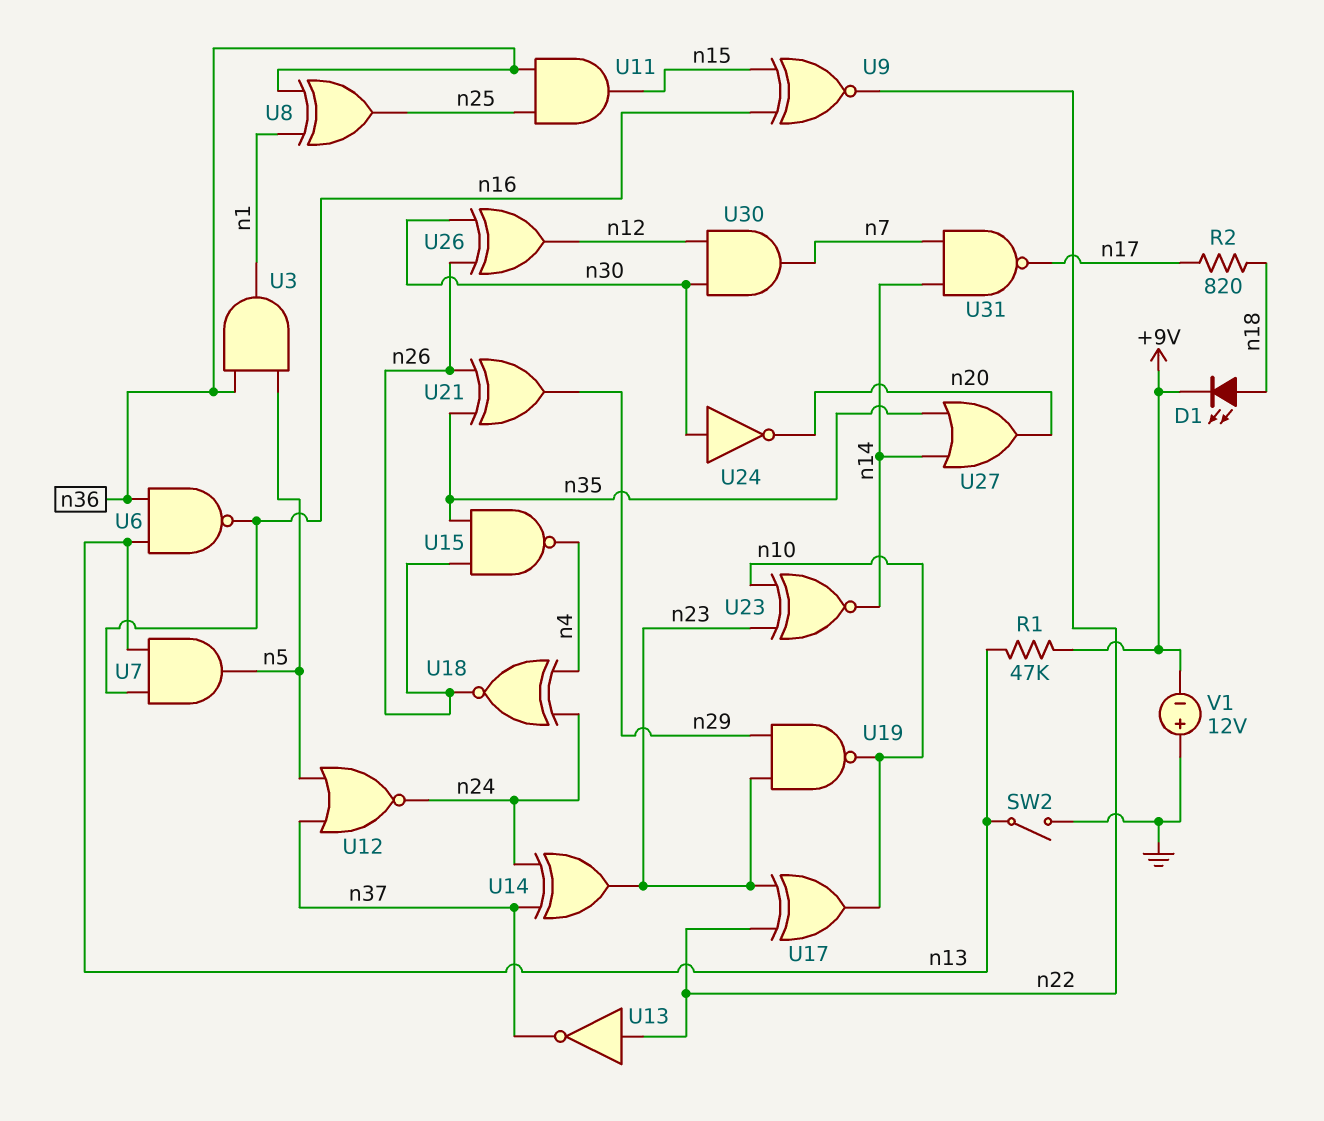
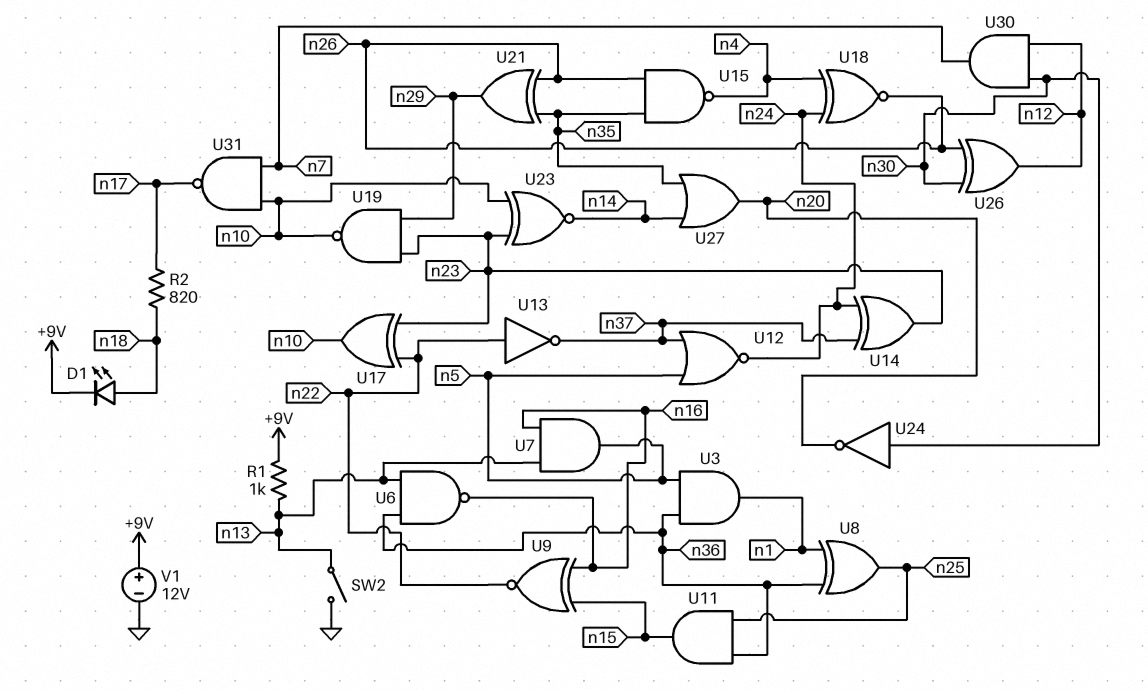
R1: 47k (+9V, n13) -> 1k (+9V, n13)
U31: NAND (in n7, in n14, out n17) -> NAND (in n7, in n10, out n17)
V1: 12V (plus GND, minus +9V) -> 12V (plus +9V, minus GND)

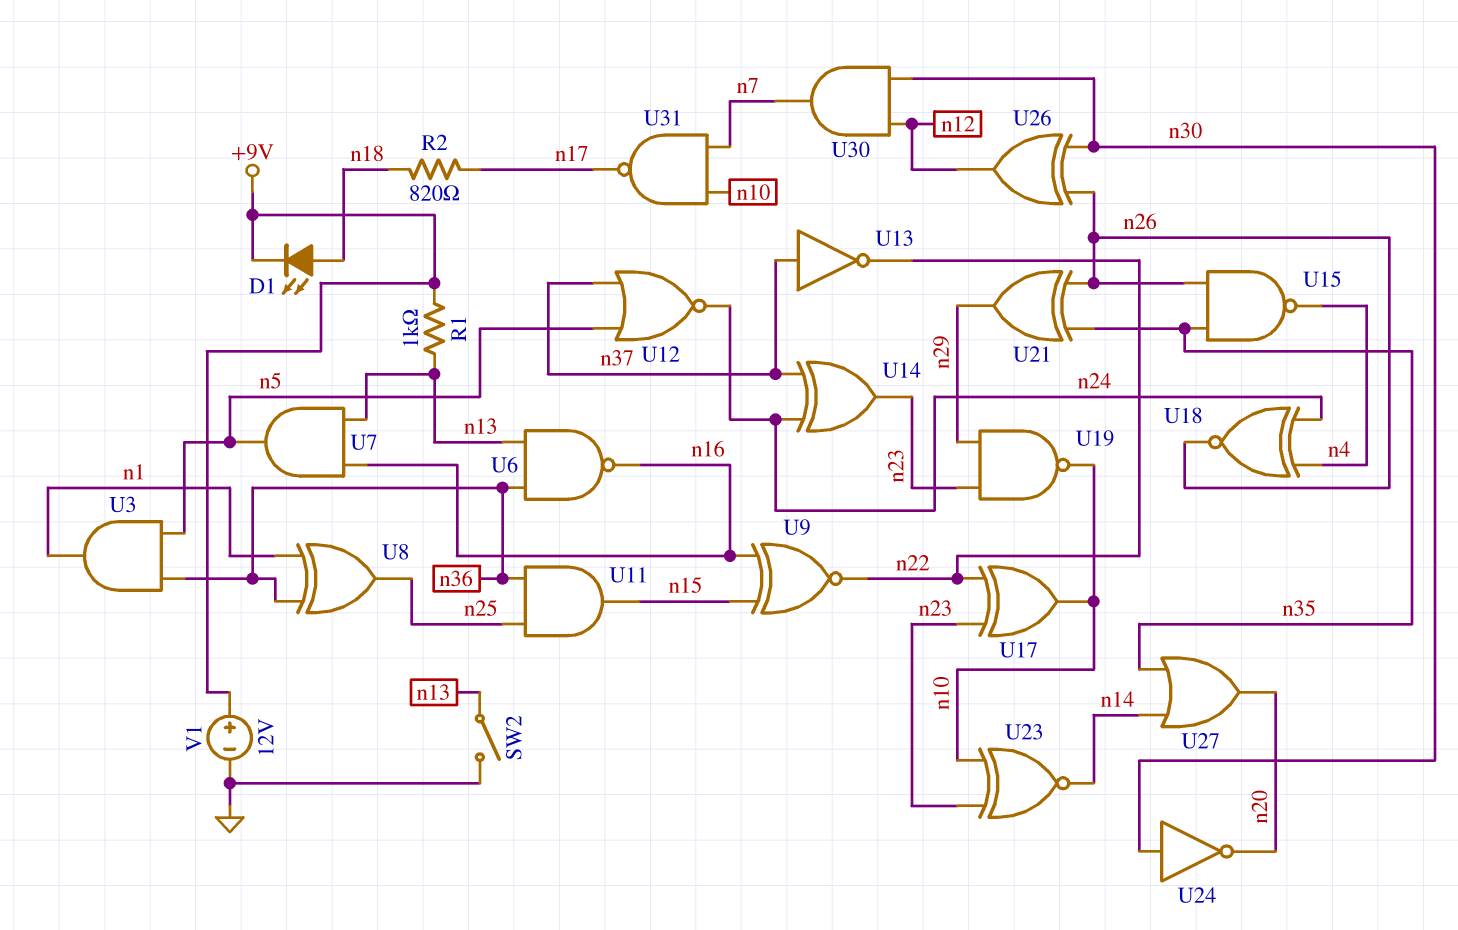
U13: NOT (in n22, out n37) -> NOT (in n37, out n22)

